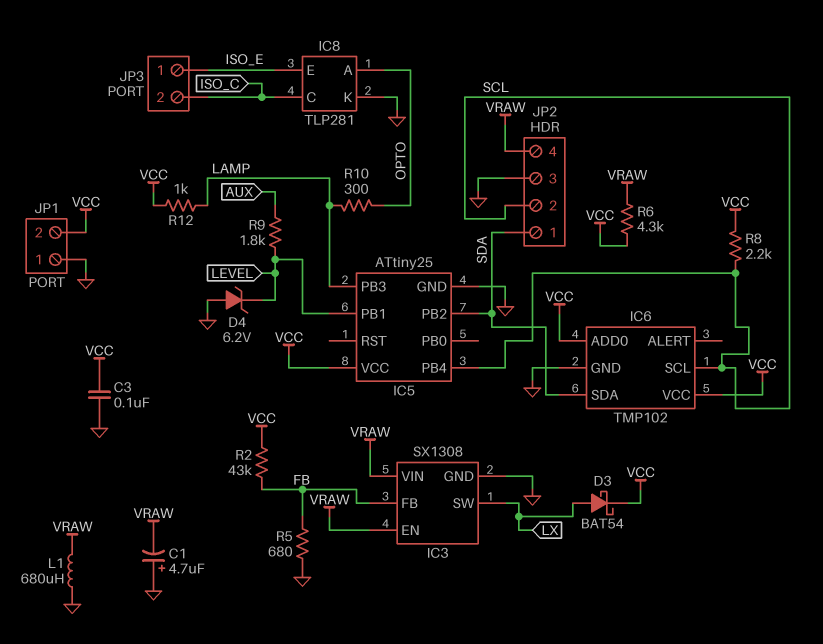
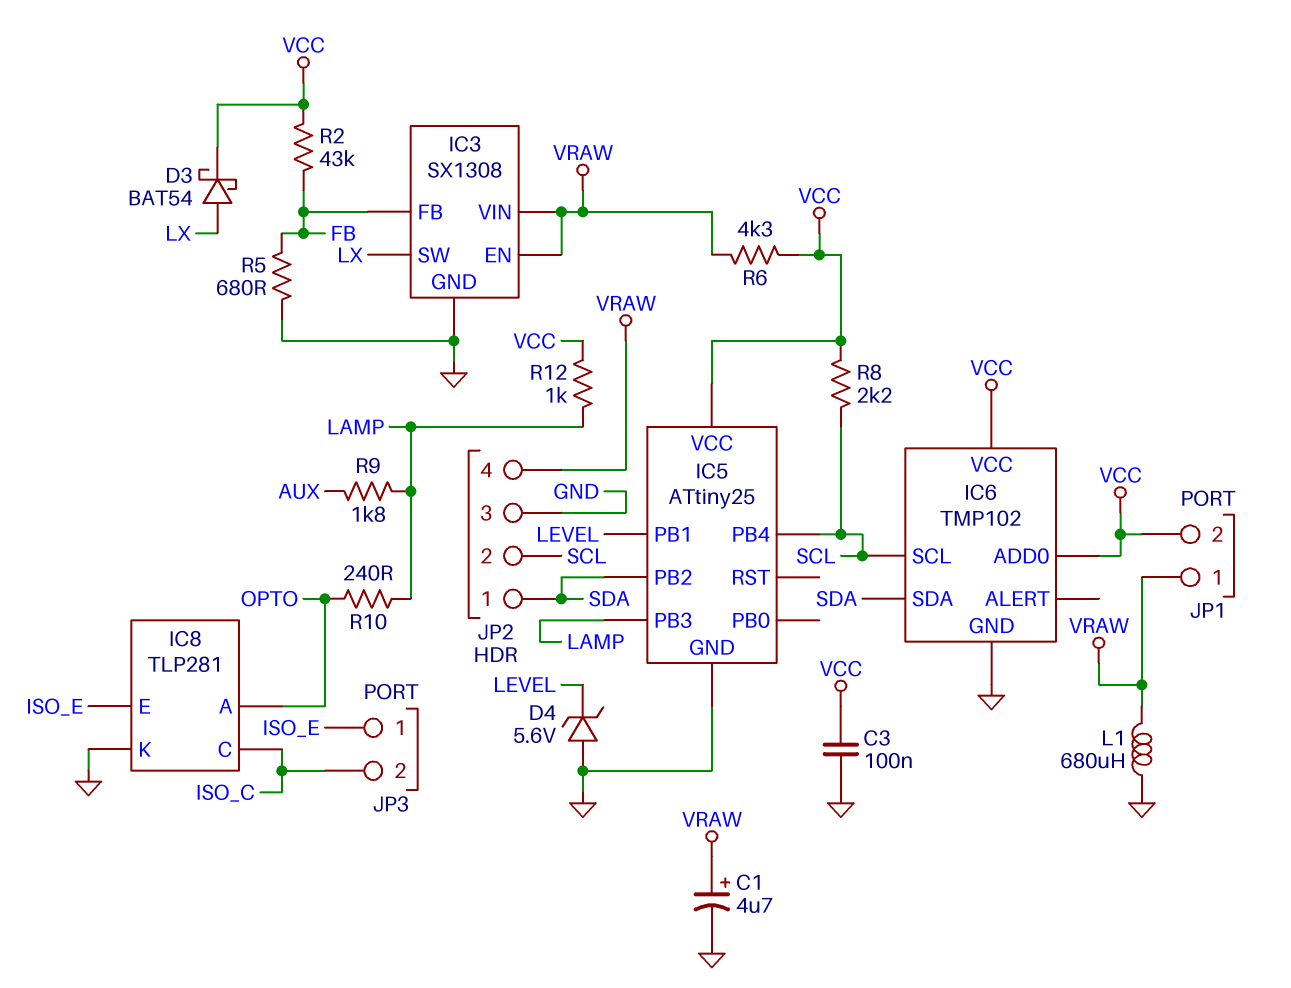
C1: 4.7uF (plus GND, minus VRAW) -> 4.7uF (plus VRAW, minus GND)
D4: zener 6.2V (A GND, K LEVEL) -> zener 5.6V (A GND, K LEVEL)
JP1 pin 1: GND -> VRAW
R9: 1.8k (AUX, LEVEL) -> 1.8k (AUX, LAMP)
R10: 300 (LAMP, OPTO) -> 240 (LAMP, OPTO)

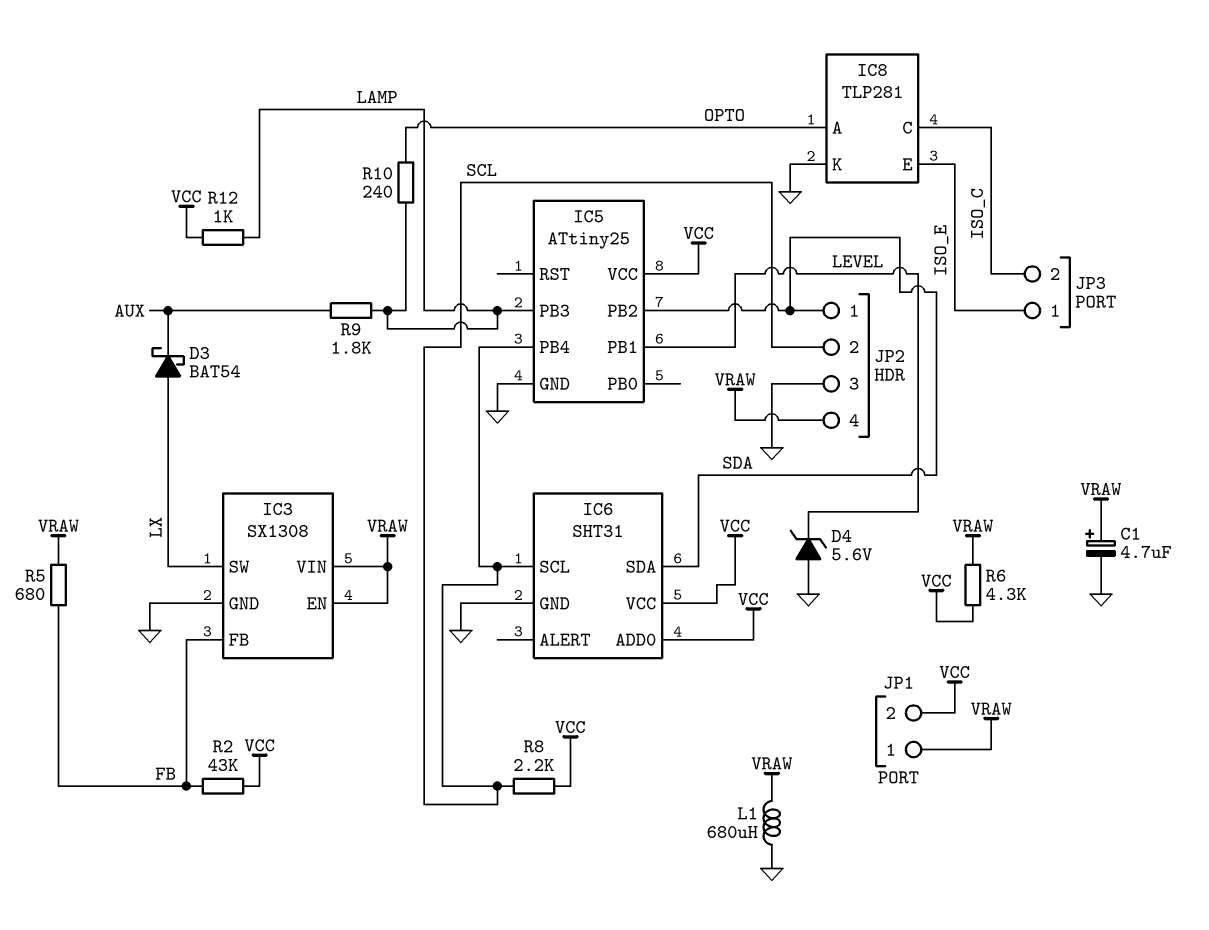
C3: 100nF (GND, VCC) -> none
D3: schottky BAT54 (A LX, K VCC) -> schottky BAT54 (A LX, K AUX)
IC6: TMP102 -> SHT31
R5: 680 (FB, GND) -> 680 (FB, VRAW)

